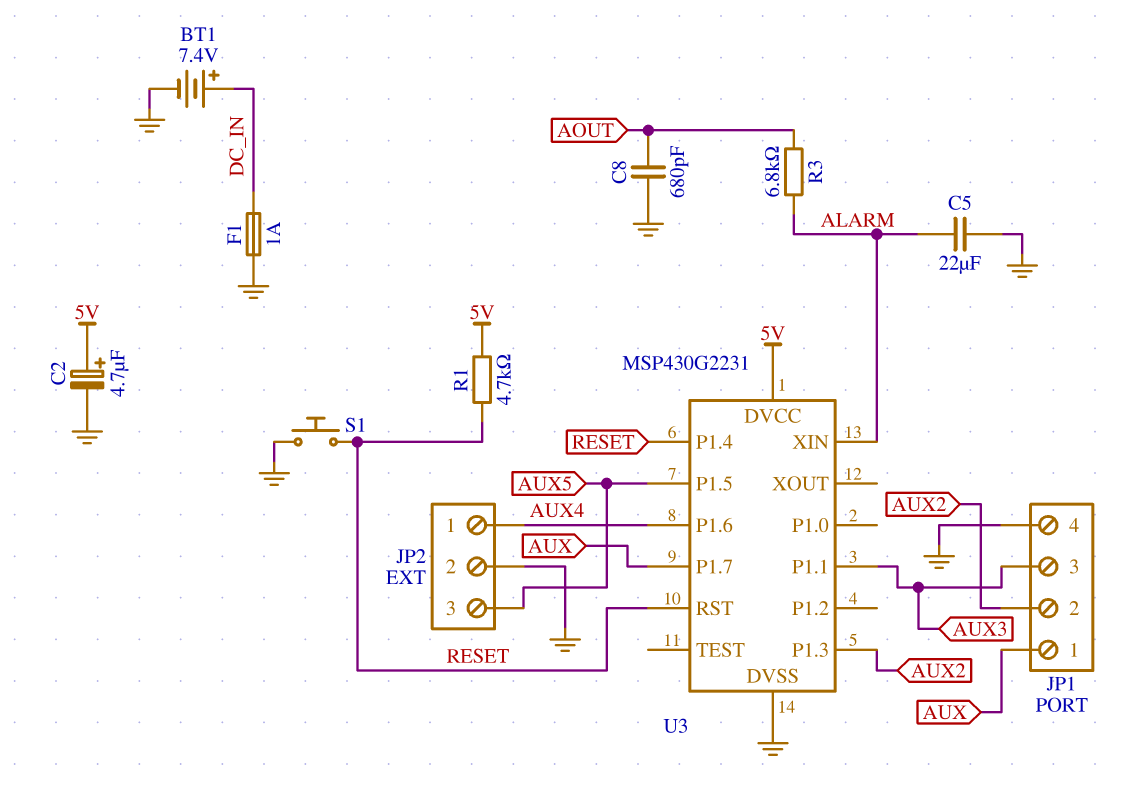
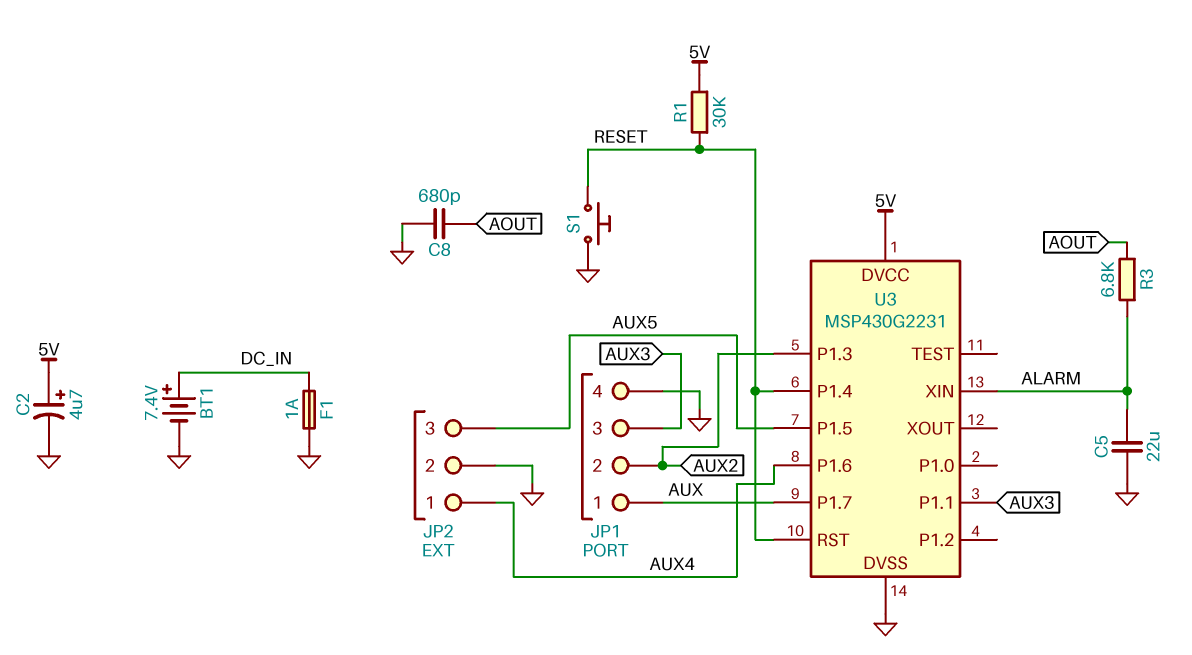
R1: 4.7k (5V, RESET) -> 30k (5V, RESET)

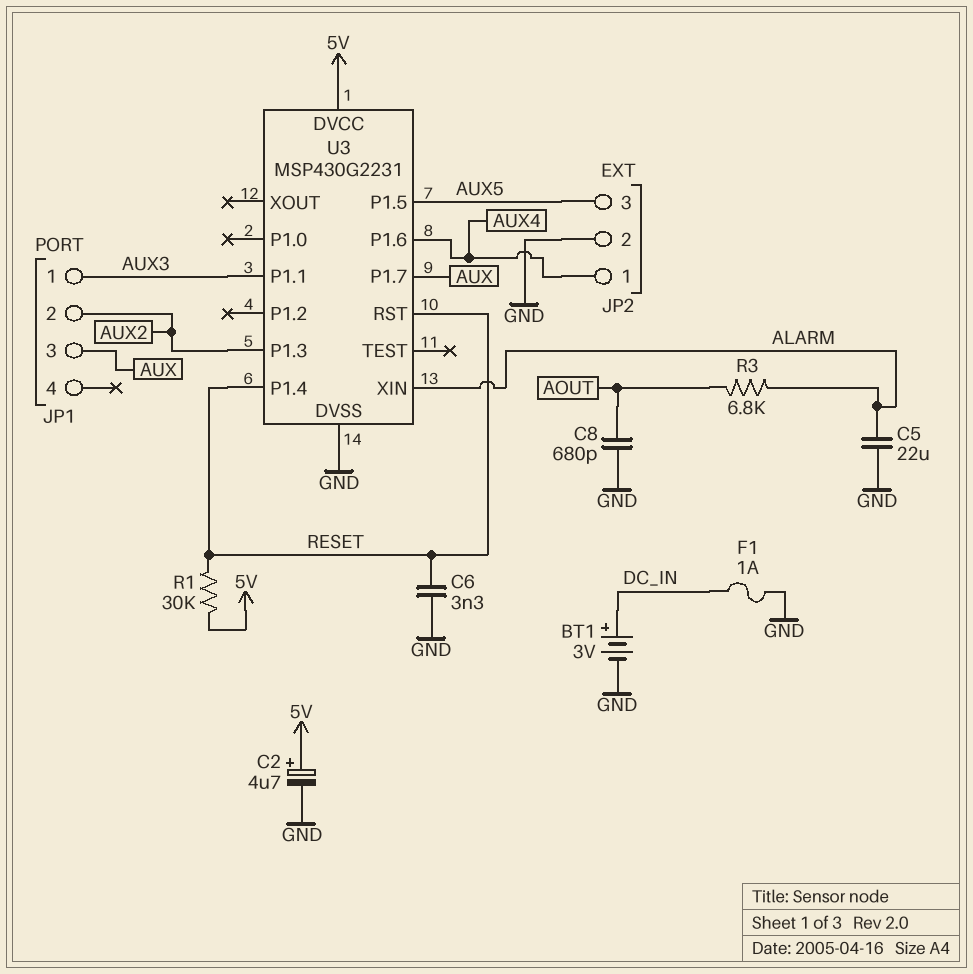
BT1: 7.4V (plus DC_IN, minus GND) -> 3V (plus DC_IN, minus GND)
C6: none -> 3.3nF (GND, RESET)
JP1 pin 1: AUX -> AUX3
JP1 pin 3: AUX3 -> AUX
JP1 pin 4: GND -> none
S1: button (GND, RESET) -> none

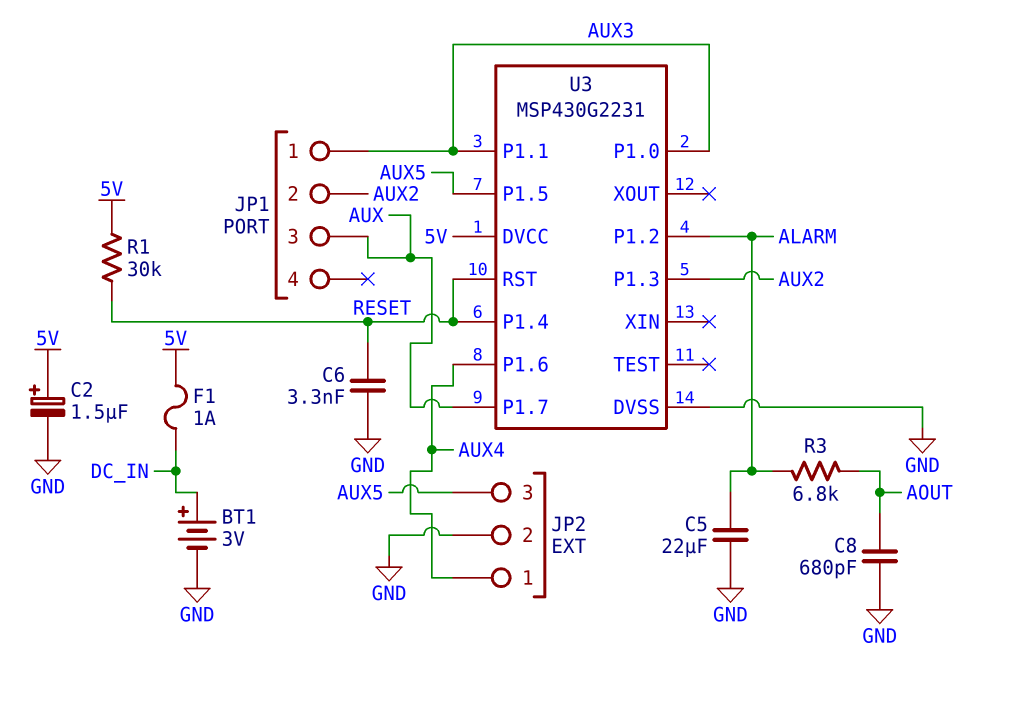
C2: 4.7uF (plus 5V, minus GND) -> 1.5uF (plus 5V, minus GND)
F1: 1A (DC_IN, GND) -> 1A (5V, DC_IN)
U3 pin P1.0: none -> AUX3
U3 pin P1.2: none -> ALARM
U3 pin XIN: ALARM -> none

